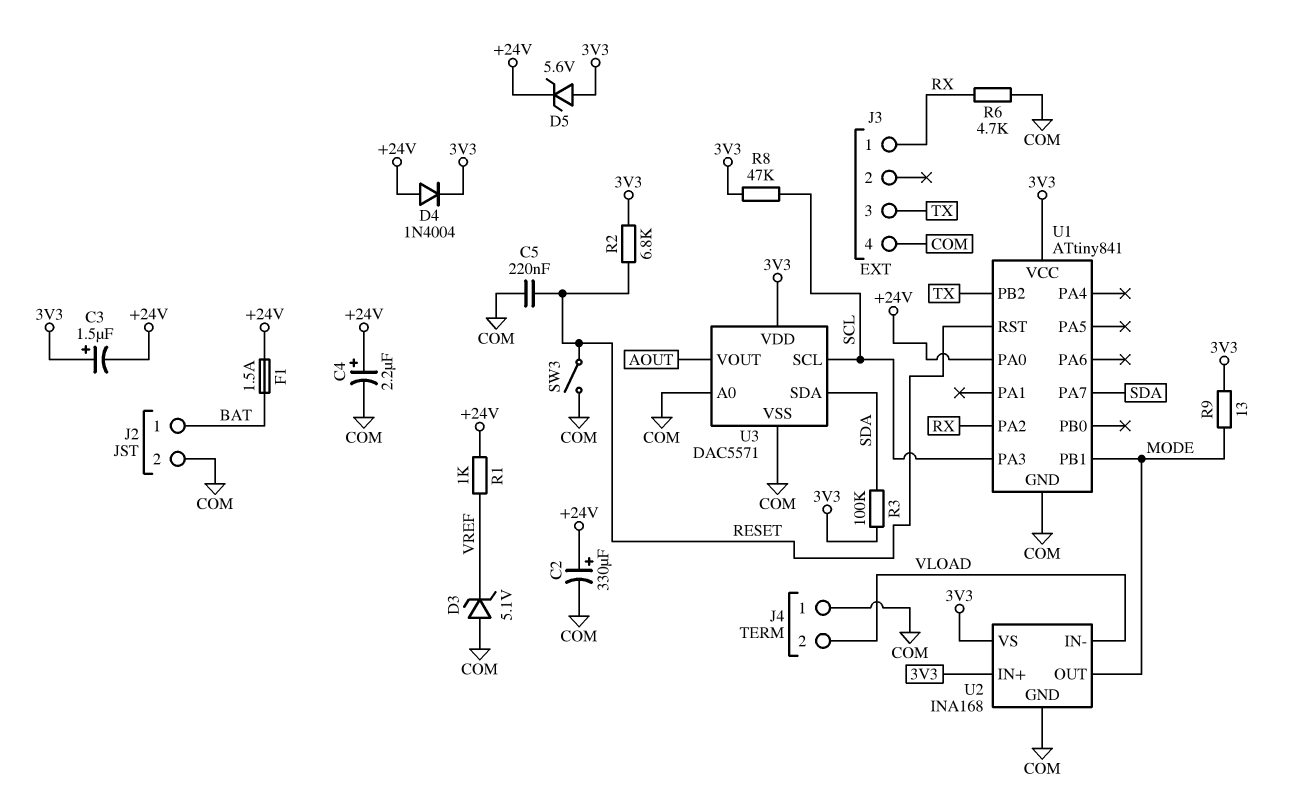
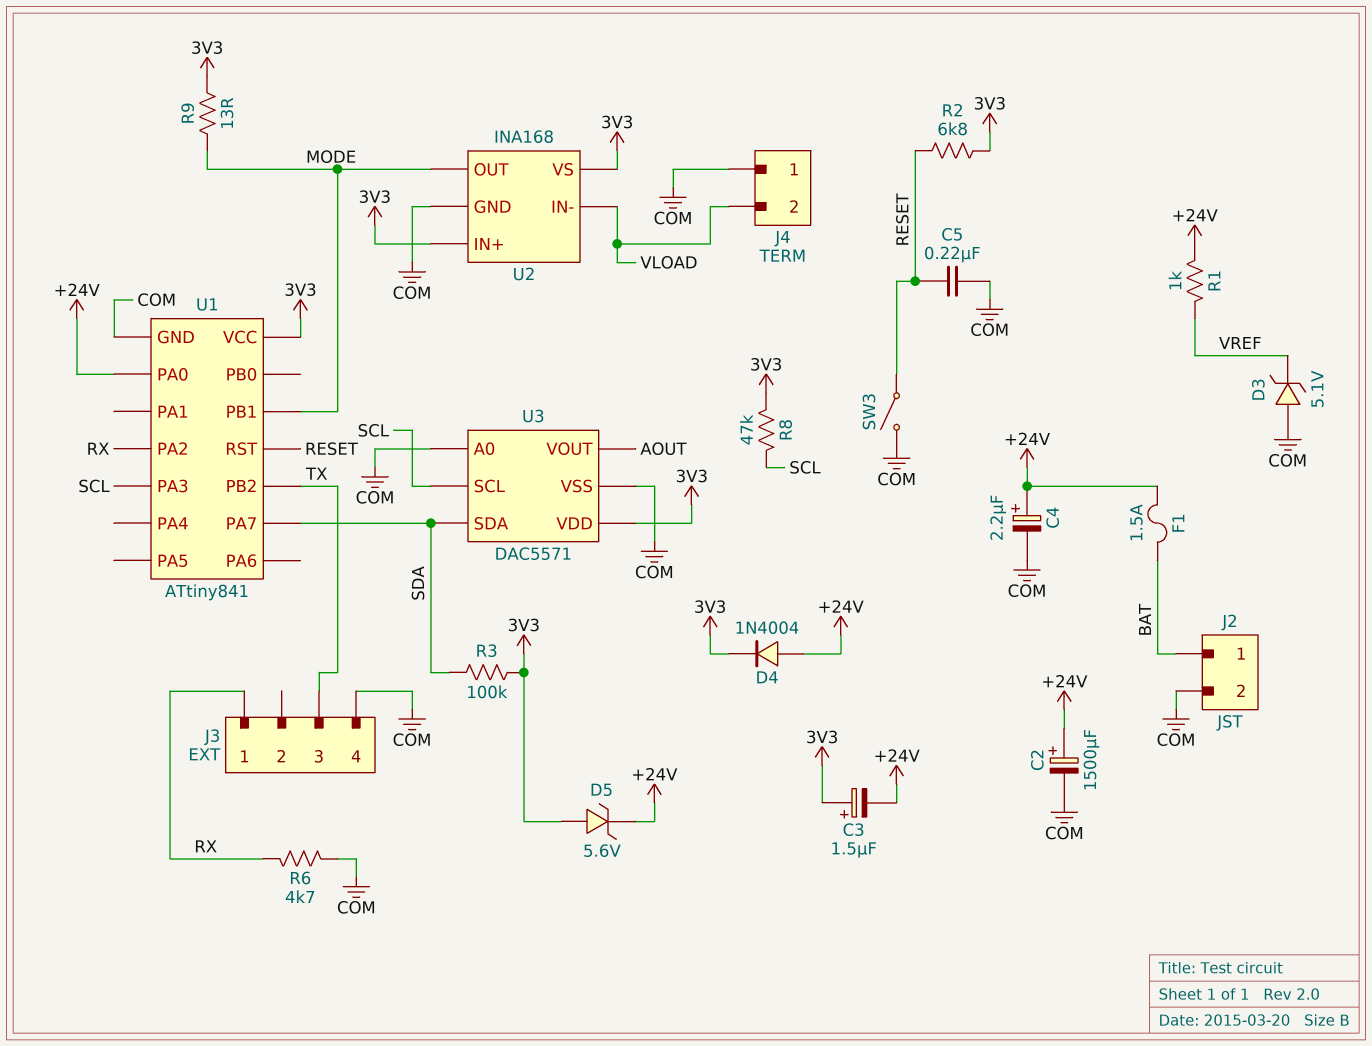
C2: 330uF (plus +24V, minus COM) -> 1500uF (plus +24V, minus COM)

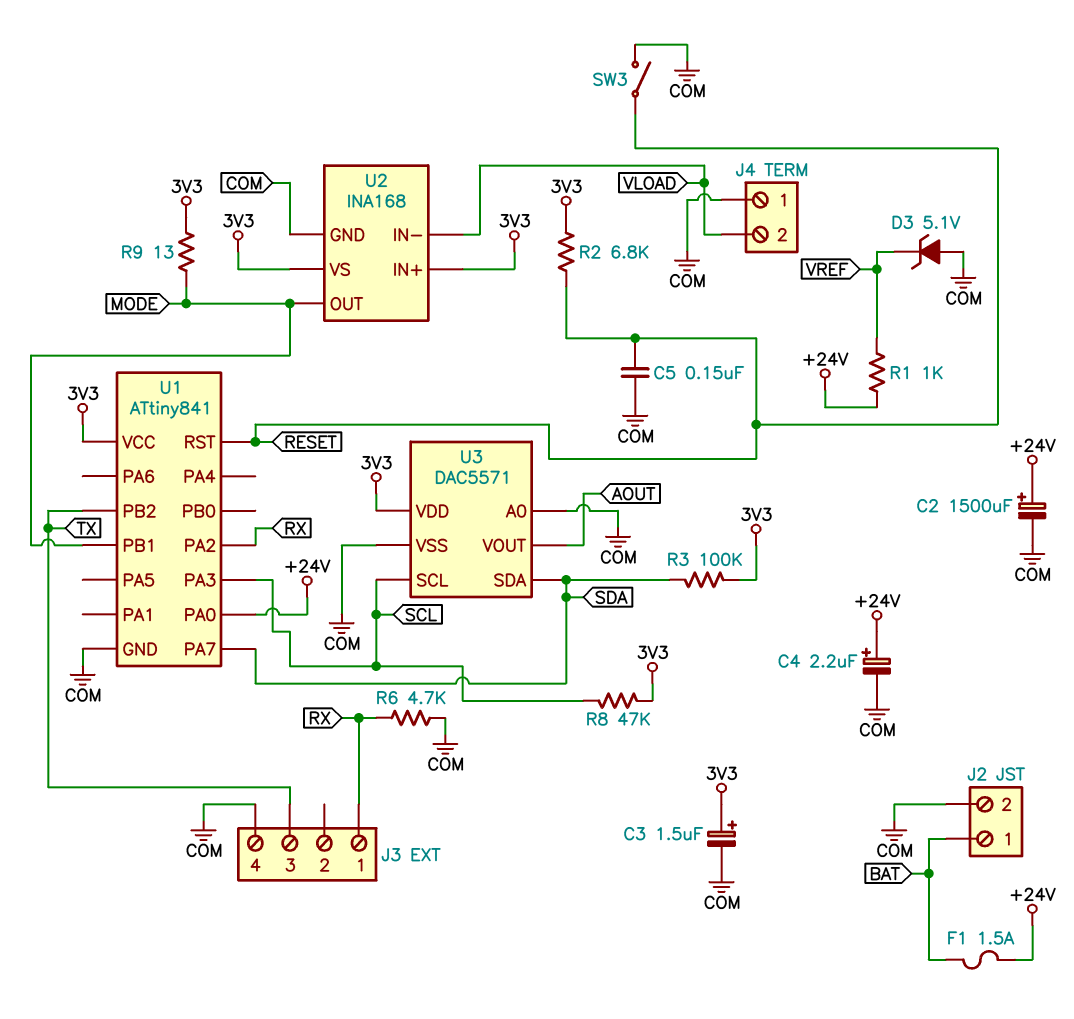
C3: 1.5uF (plus 3V3, minus +24V) -> 1.5uF (plus 3V3, minus COM)
C5: 220nF (COM, RESET) -> 150nF (COM, RESET)
D4: diode 1N4004 (A +24V, K 3V3) -> none
D5: zener 5.6V (A 3V3, K +24V) -> none

